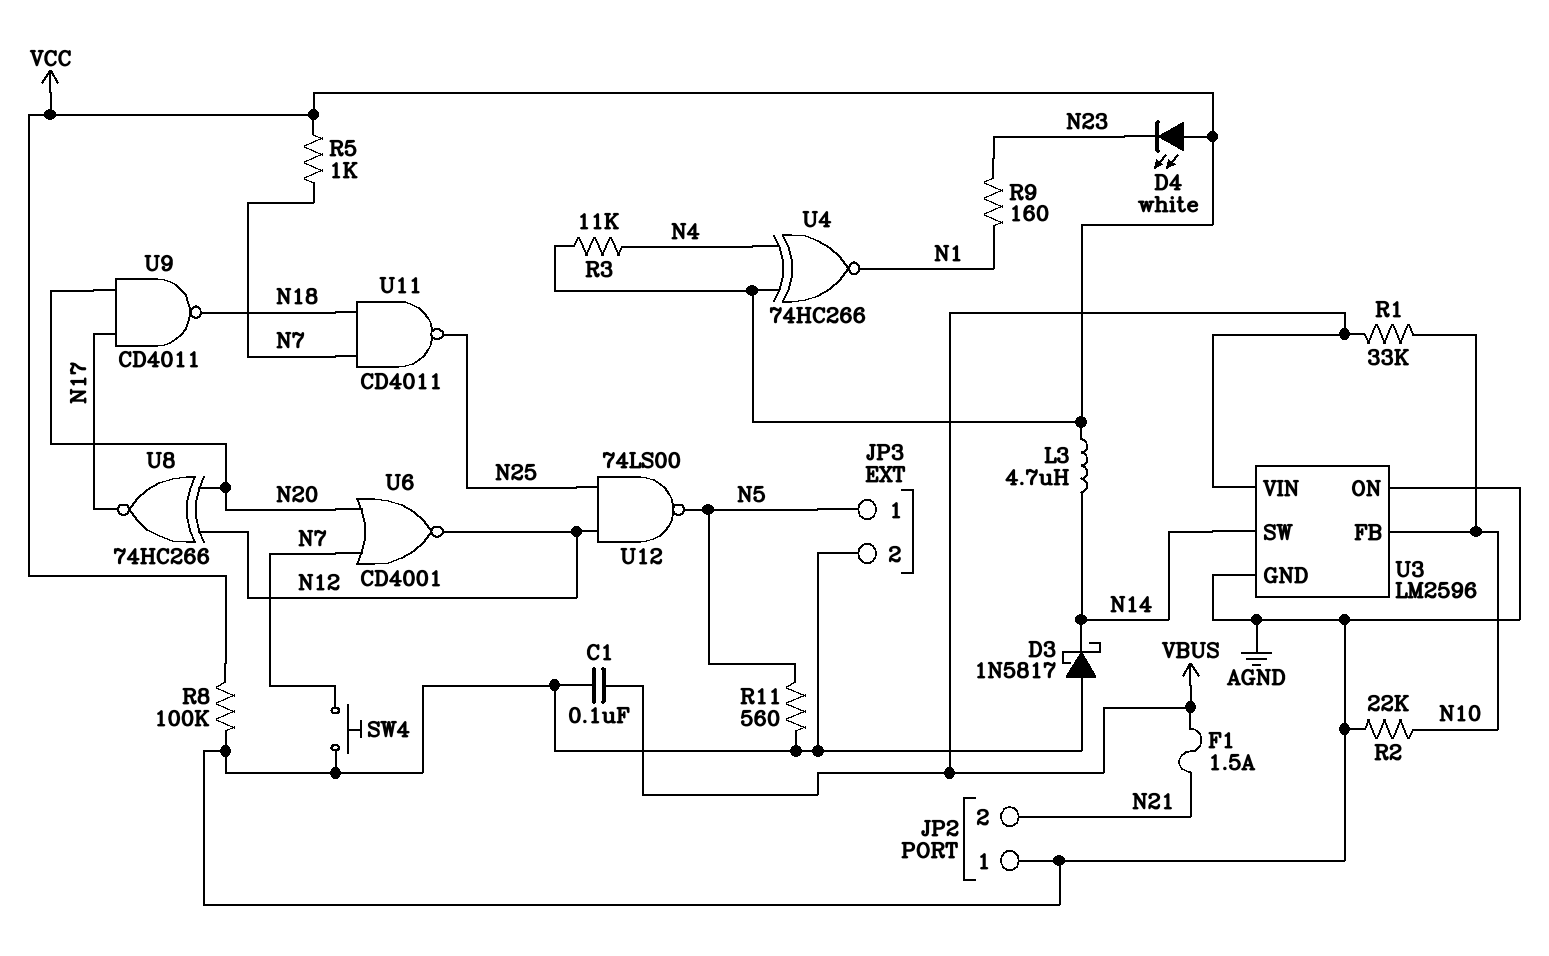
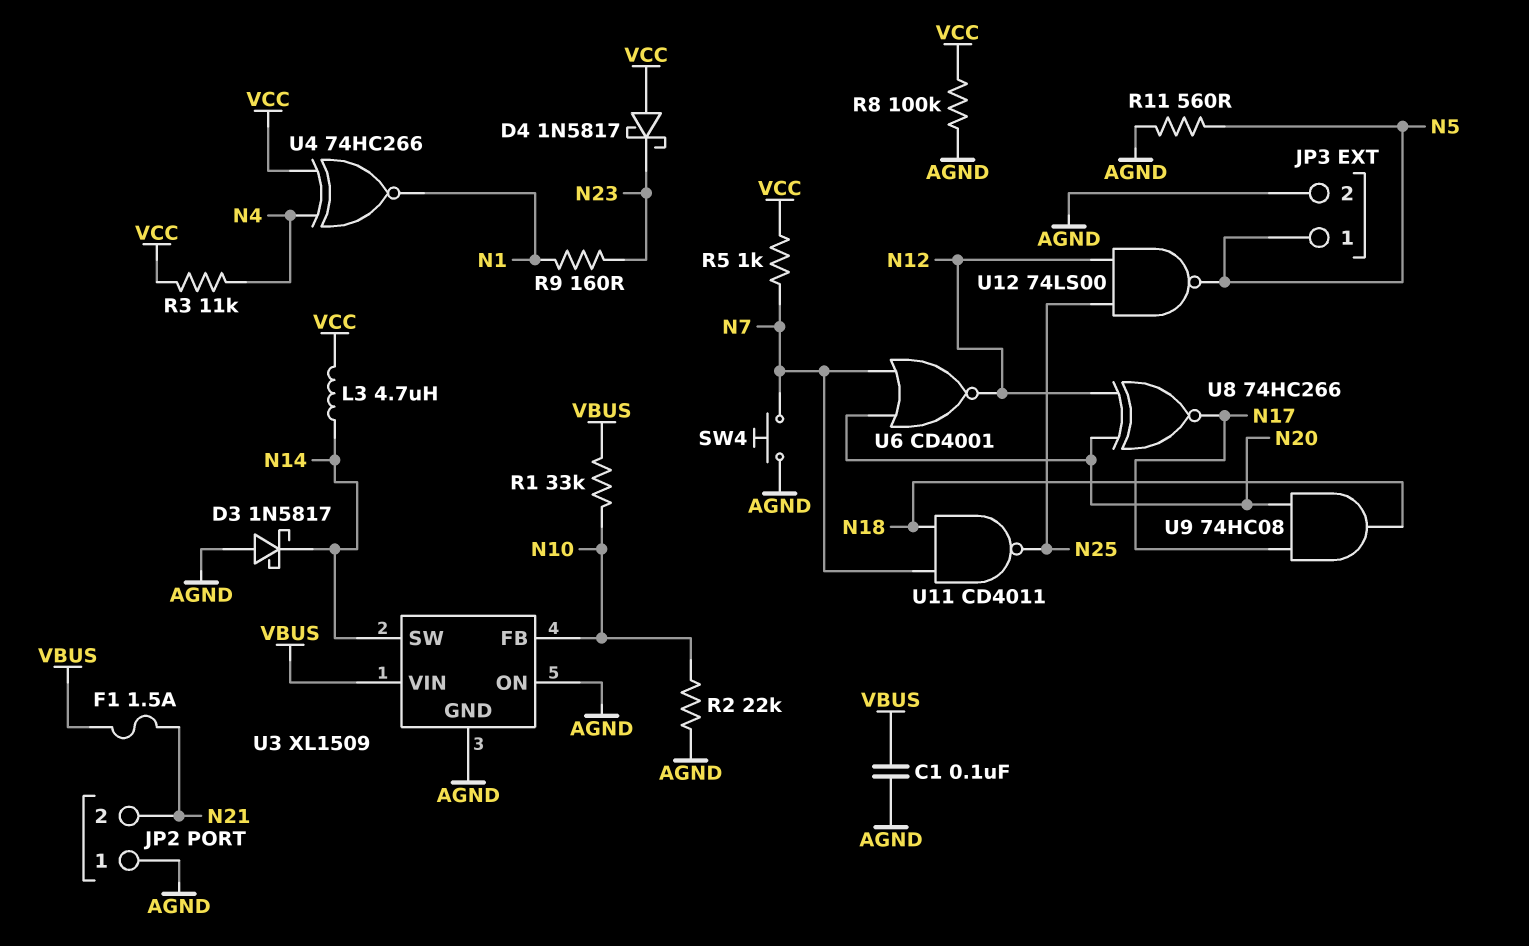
D4: LED white (A VCC, K N23) -> schottky 1N5817 (A VCC, K N23)
U3: LM2596 -> XL1509
U9: NAND CD4011 (in N17, in N20, out N18) -> AND 74HC08 (in N17, in N20, out N18)

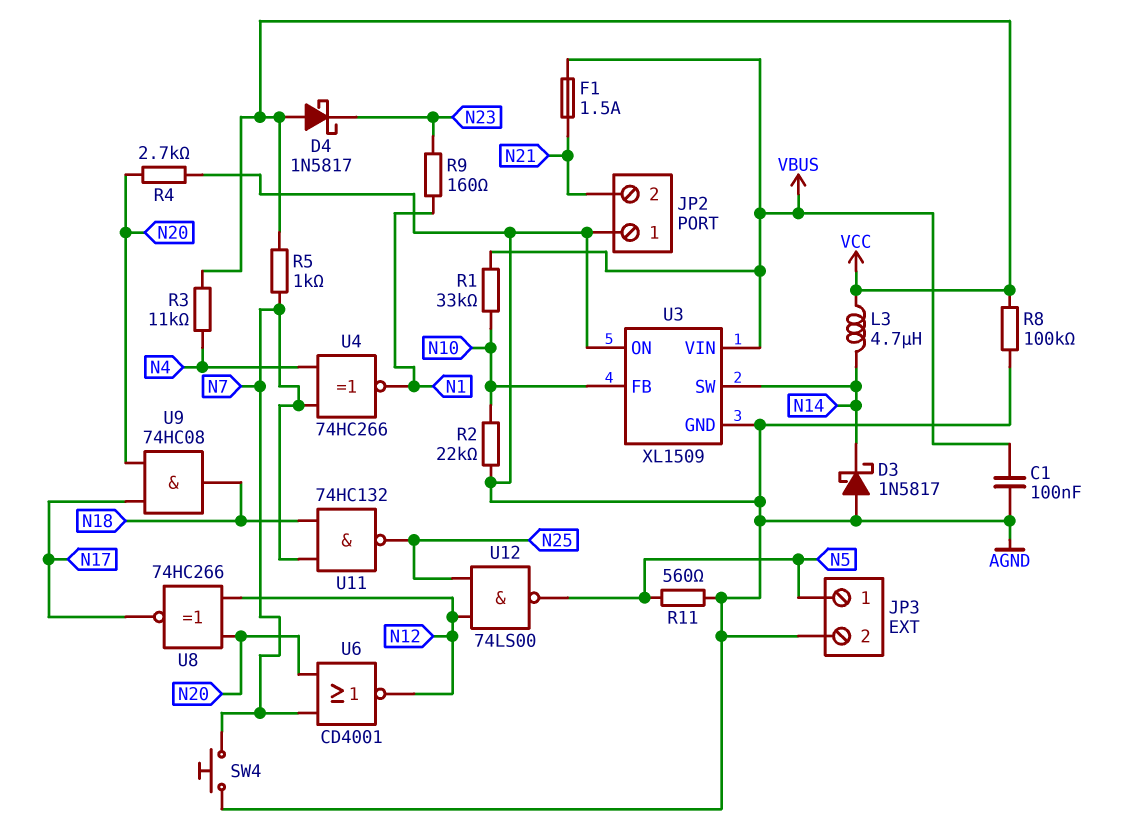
R4: none -> 2.7k (AGND, N20)
U4: XNOR 74HC266 (in N4, in VCC, out N1) -> XNOR 74HC266 (in N4, in N7, out N1)
U11: NAND CD4011 (in N7, in N18, out N25) -> NAND 74HC132 (in N7, in N18, out N25)

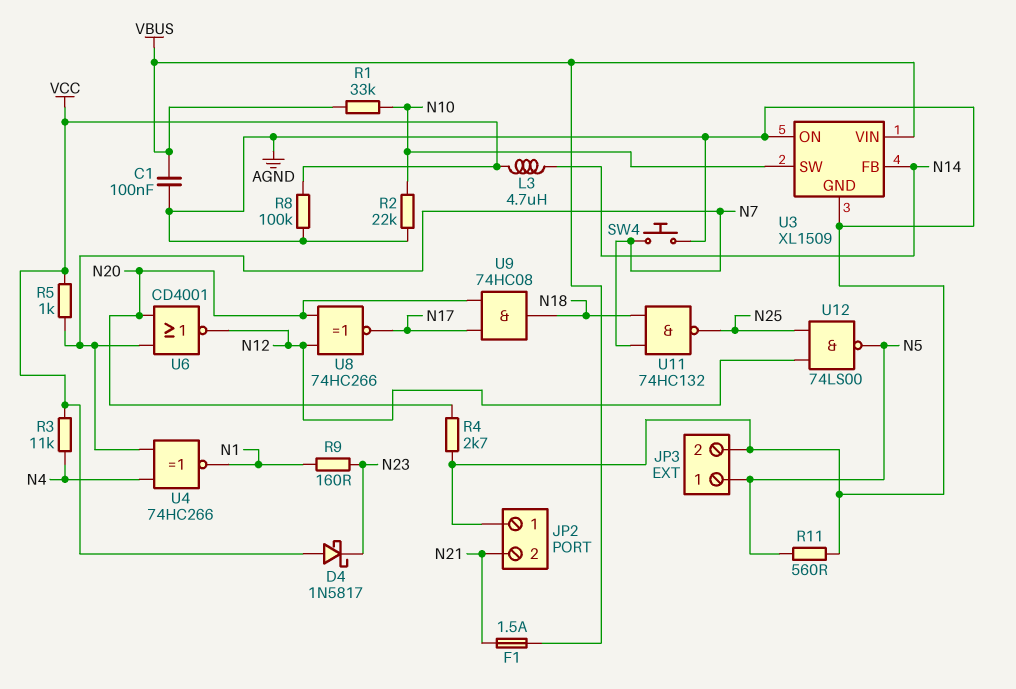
D3: schottky 1N5817 (A AGND, K N14) -> none
U3 pin FB: N10 -> N14
U3 pin SW: N14 -> N10

